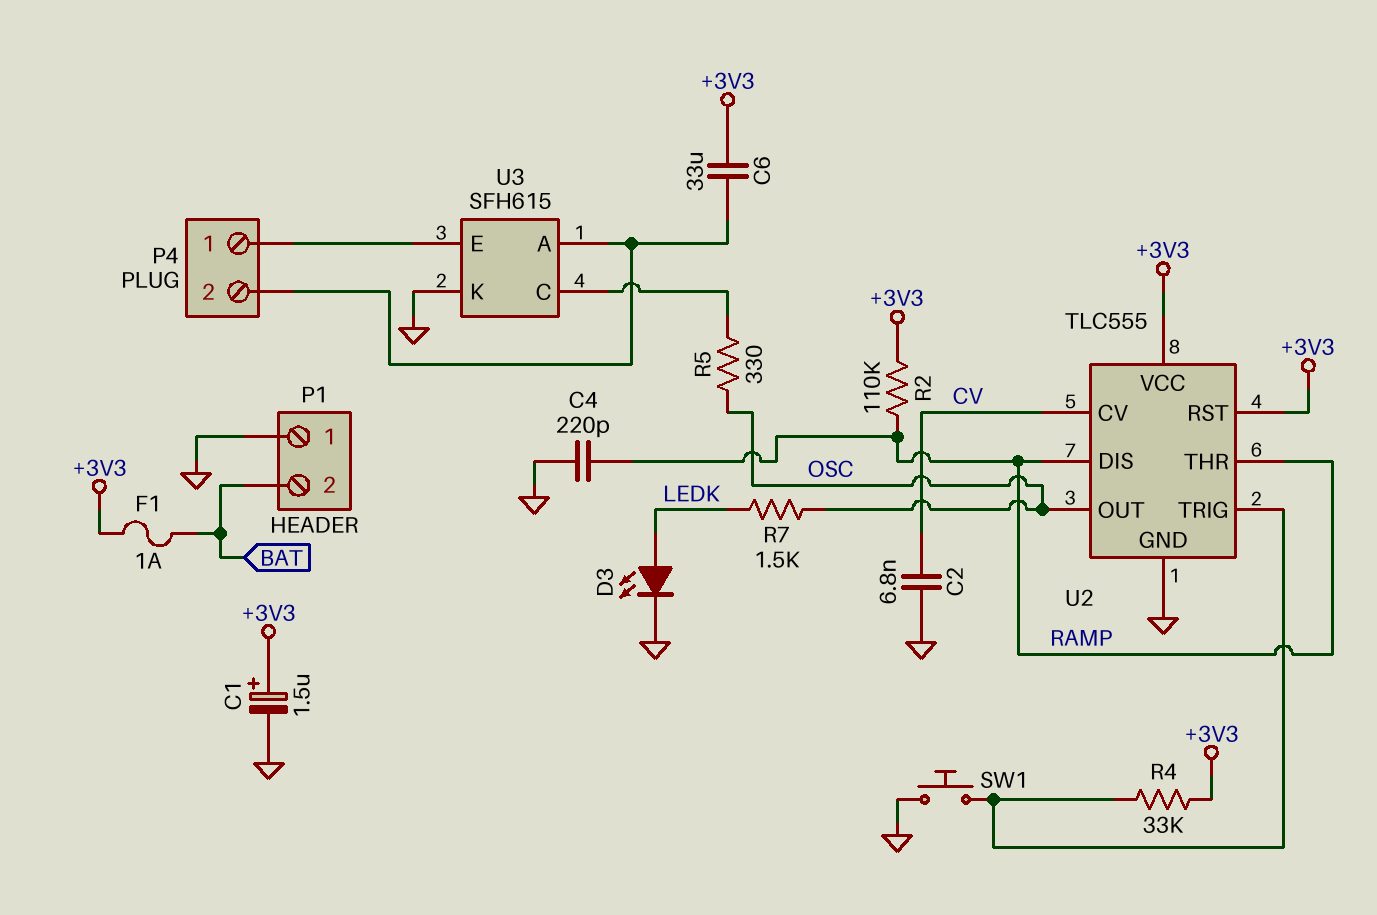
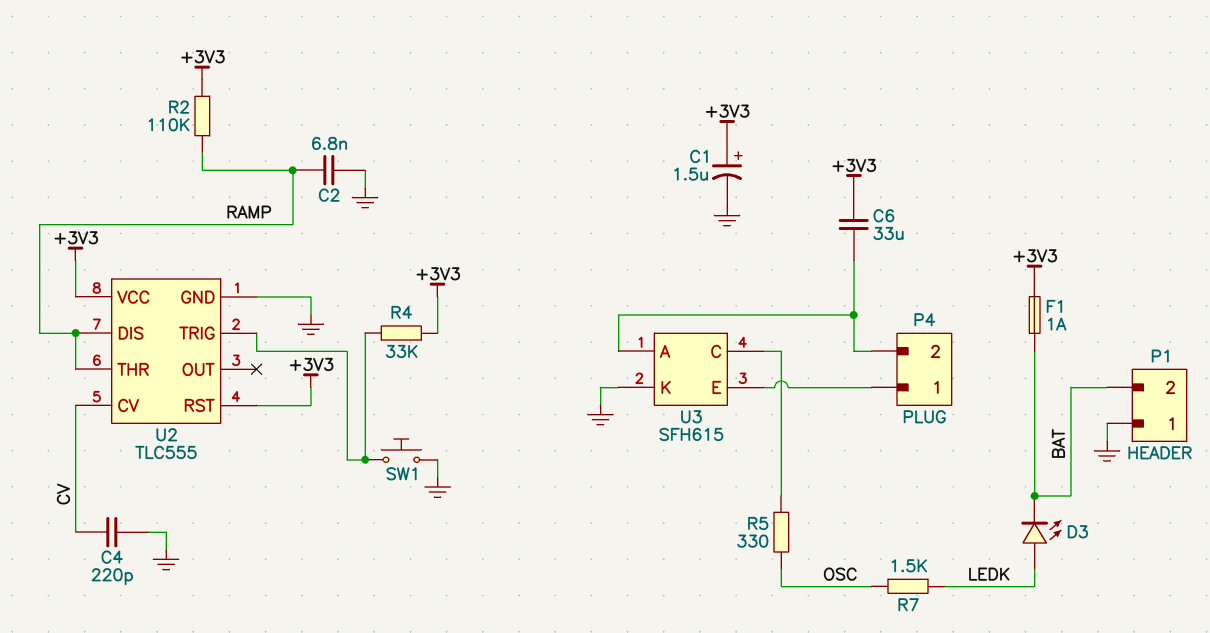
C2: 6.8nF (CV, GND) -> 6.8nF (GND, RAMP)
C4: 220pF (GND, RAMP) -> 220pF (CV, GND)
D3: LED (A LEDK, K GND) -> LED (A LEDK, K BAT)
U2 pin OUT: OSC -> none

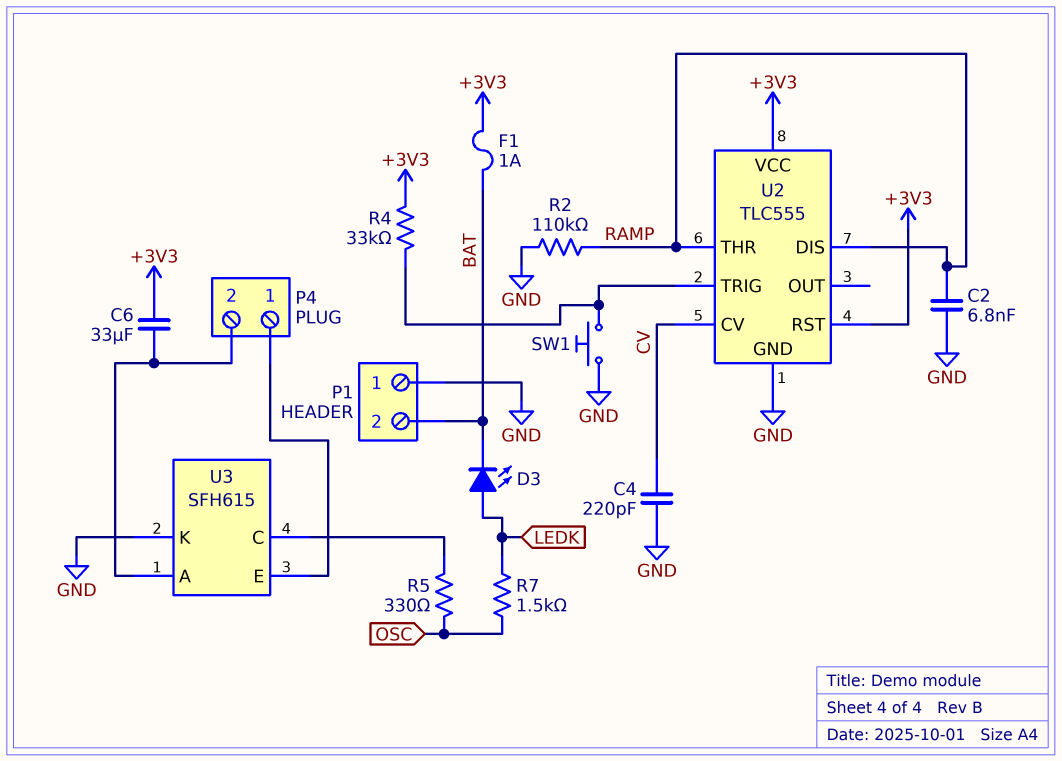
C1: 1.5uF (plus +3V3, minus GND) -> none
R2: 110k (+3V3, RAMP) -> 110k (GND, RAMP)

